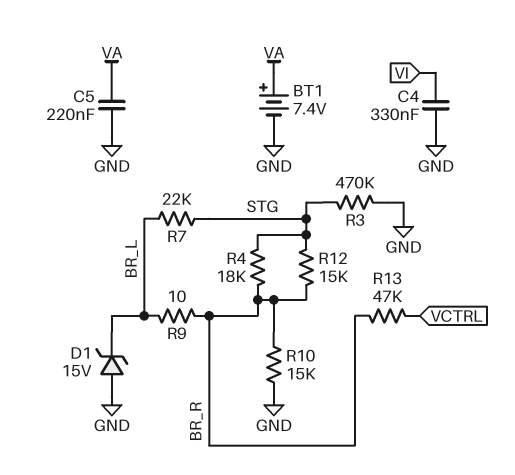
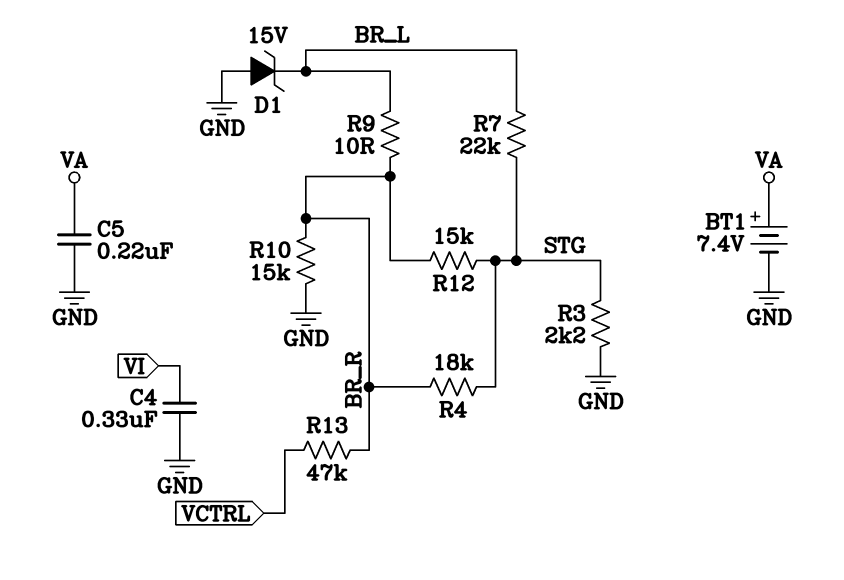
R3: 470k (GND, STG) -> 2.2k (GND, STG)

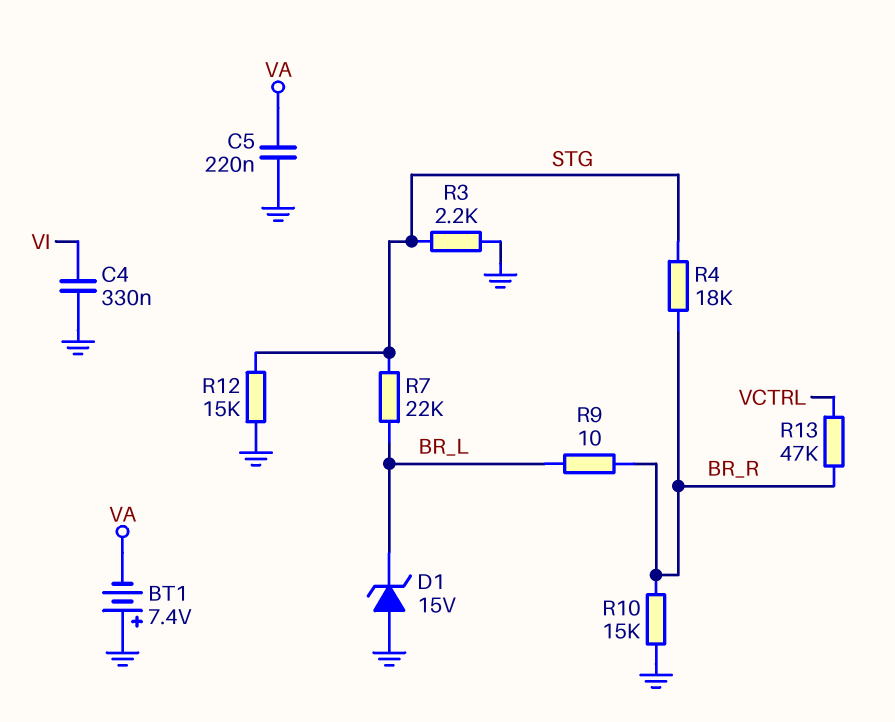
BT1: 7.4V (plus VA, minus GND) -> 7.4V (plus GND, minus VA)
R12: 15k (BR_R, STG) -> 15k (GND, STG)

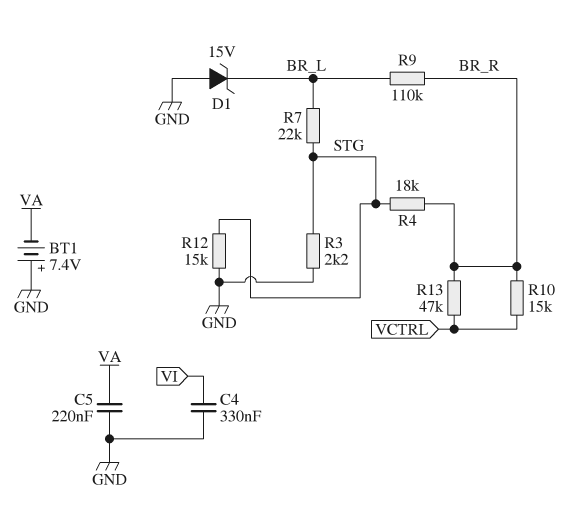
R9: 10 (BR_L, BR_R) -> 110k (BR_L, BR_R)
R10: 15k (BR_R, GND) -> 15k (BR_R, VCTRL)

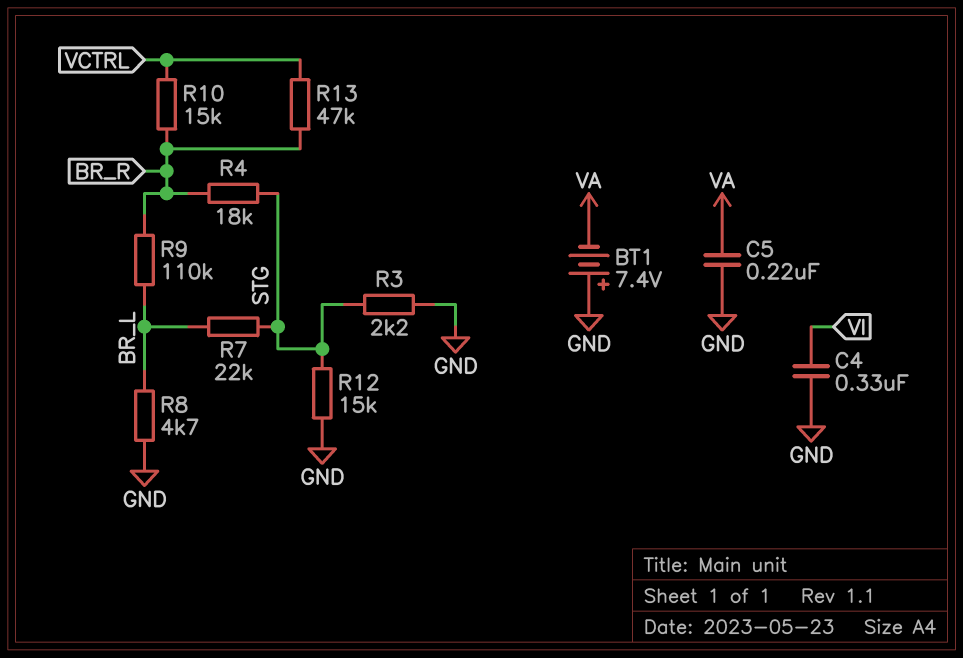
D1: zener 15V (A GND, K BR_L) -> none
R8: none -> 4.7k (BR_L, GND)

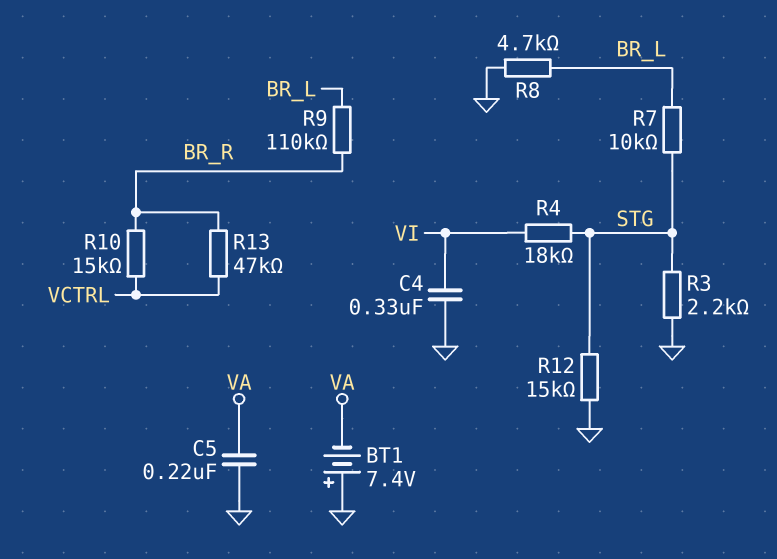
R4: 18k (BR_R, STG) -> 18k (STG, VI)
R7: 22k (BR_L, STG) -> 10k (BR_L, STG)

